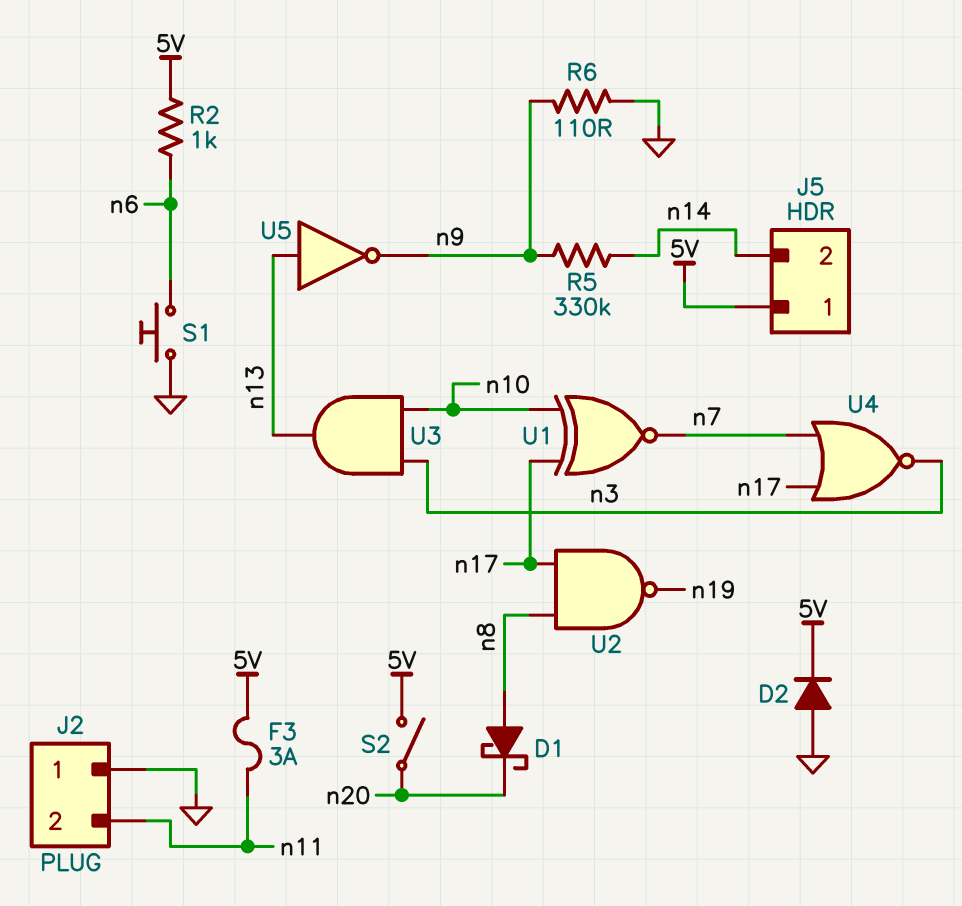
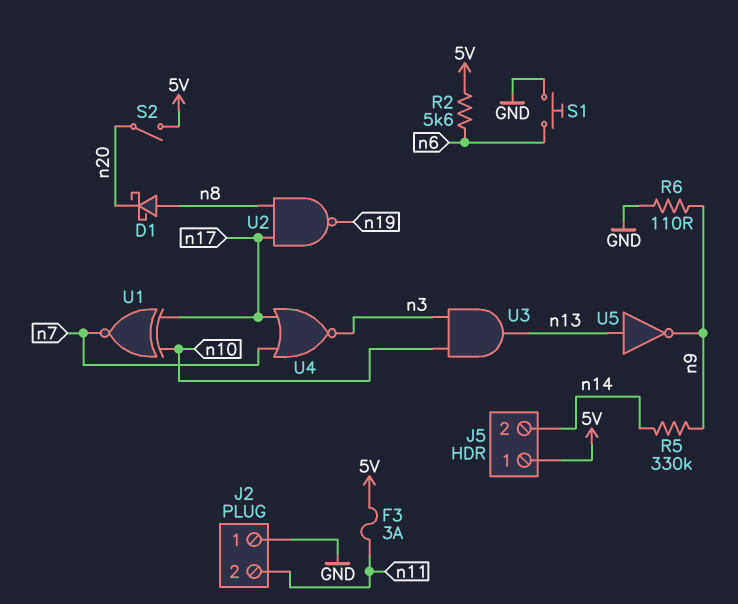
D2: diode (A GND, K 5V) -> none
R2: 1k (5V, n6) -> 5.6k (5V, n6)

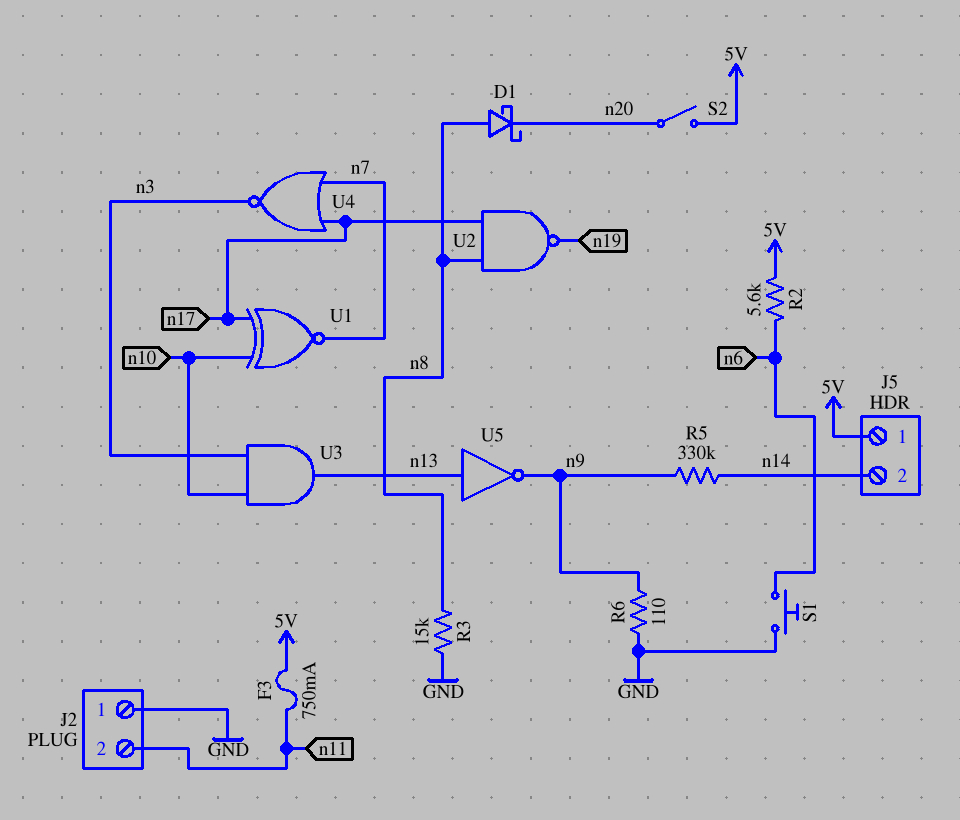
F3: 3A (5V, n11) -> 750mA (5V, n11)
R3: none -> 15k (GND, n8)

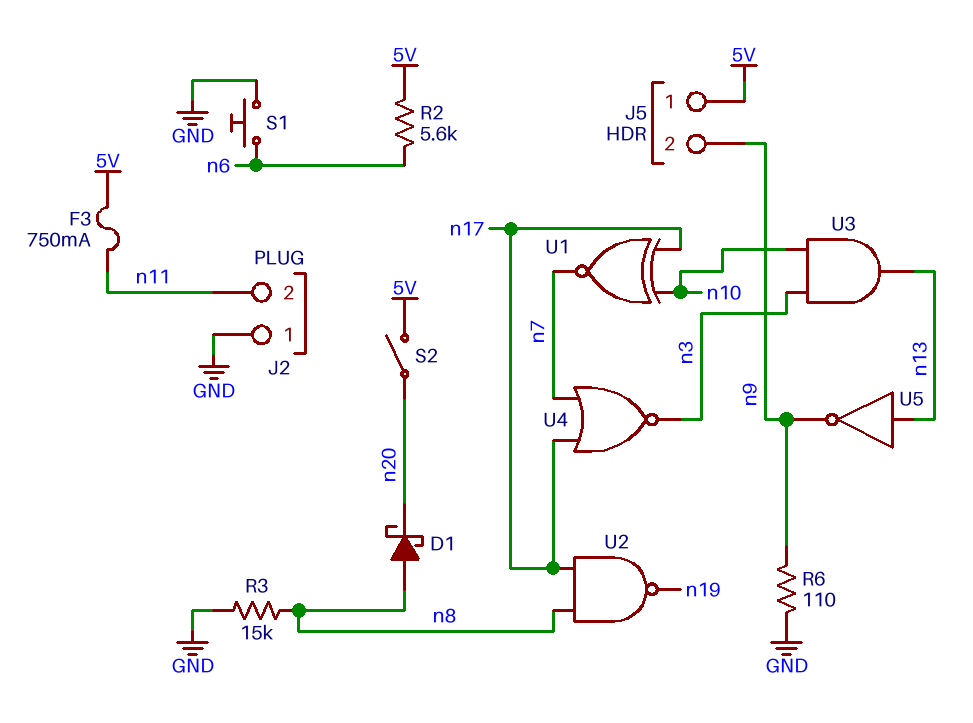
J5 pin 2: n14 -> n9
R5: 330k (n9, n14) -> none

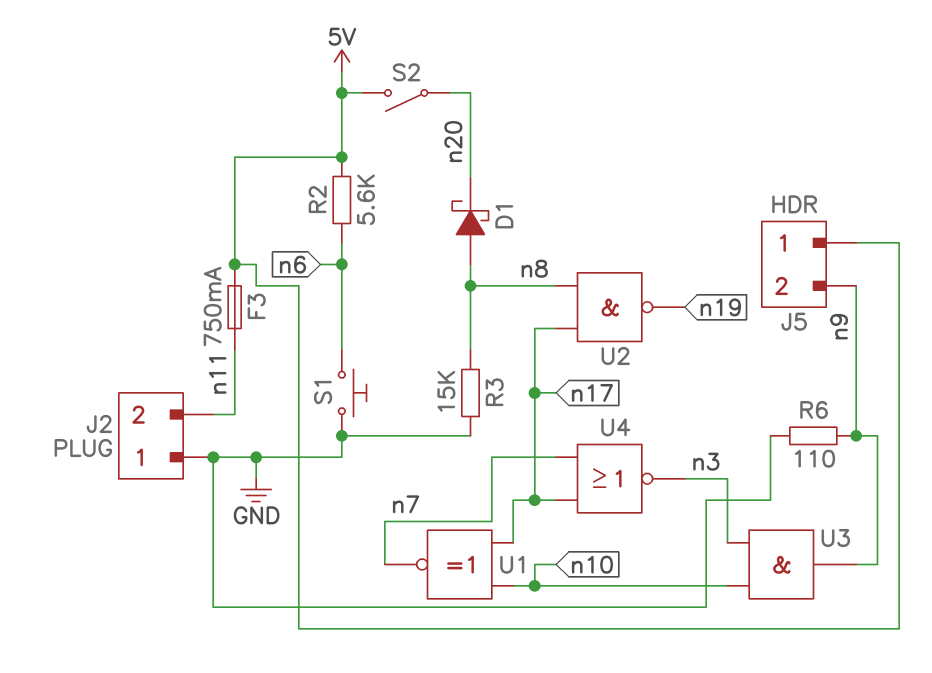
U3: AND (in n3, in n10, out n13) -> AND (in n3, in n10, out n9)
U5: NOT (in n13, out n9) -> none

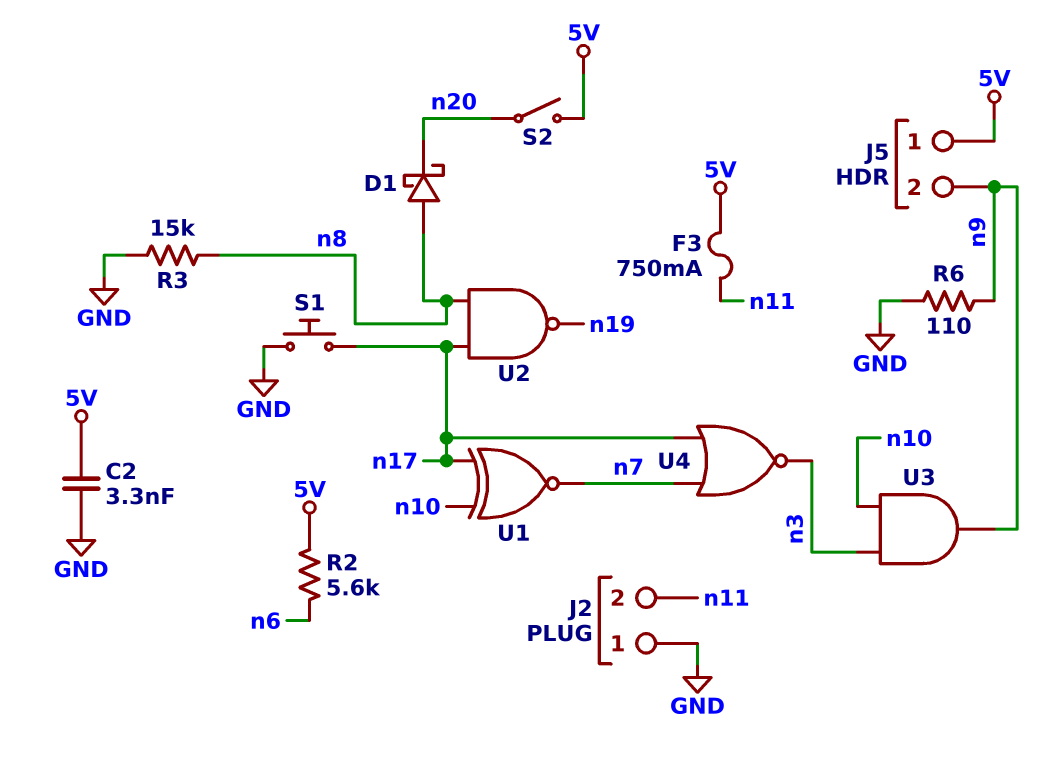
C2: none -> 3.3nF (5V, GND)
S1: button (GND, n6) -> button (GND, n17)

